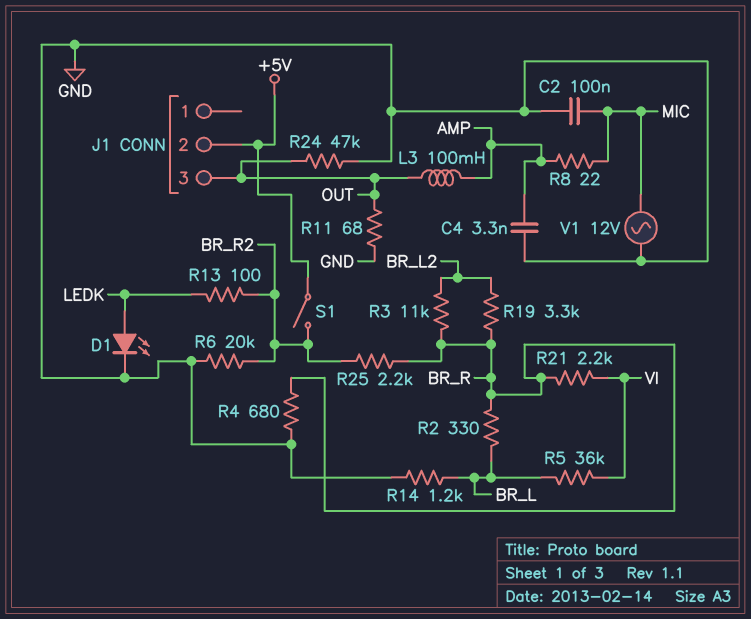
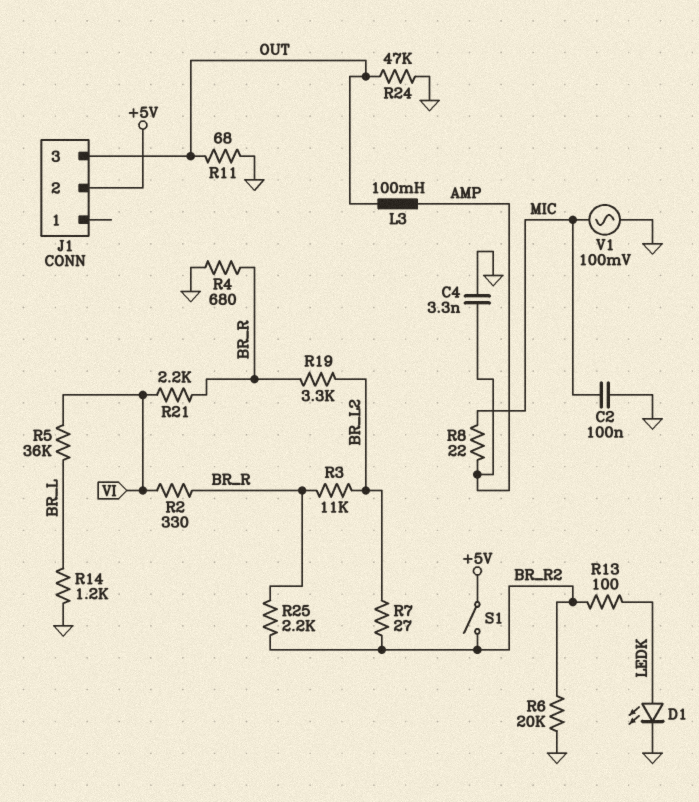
R2: 330 (BR_L, BR_R) -> 330 (BR_R, VI)
R7: none -> 27 (BR_L2, BR_R2)
V1: AC 12V (GND, MIC) -> AC 100mV (GND, MIC)

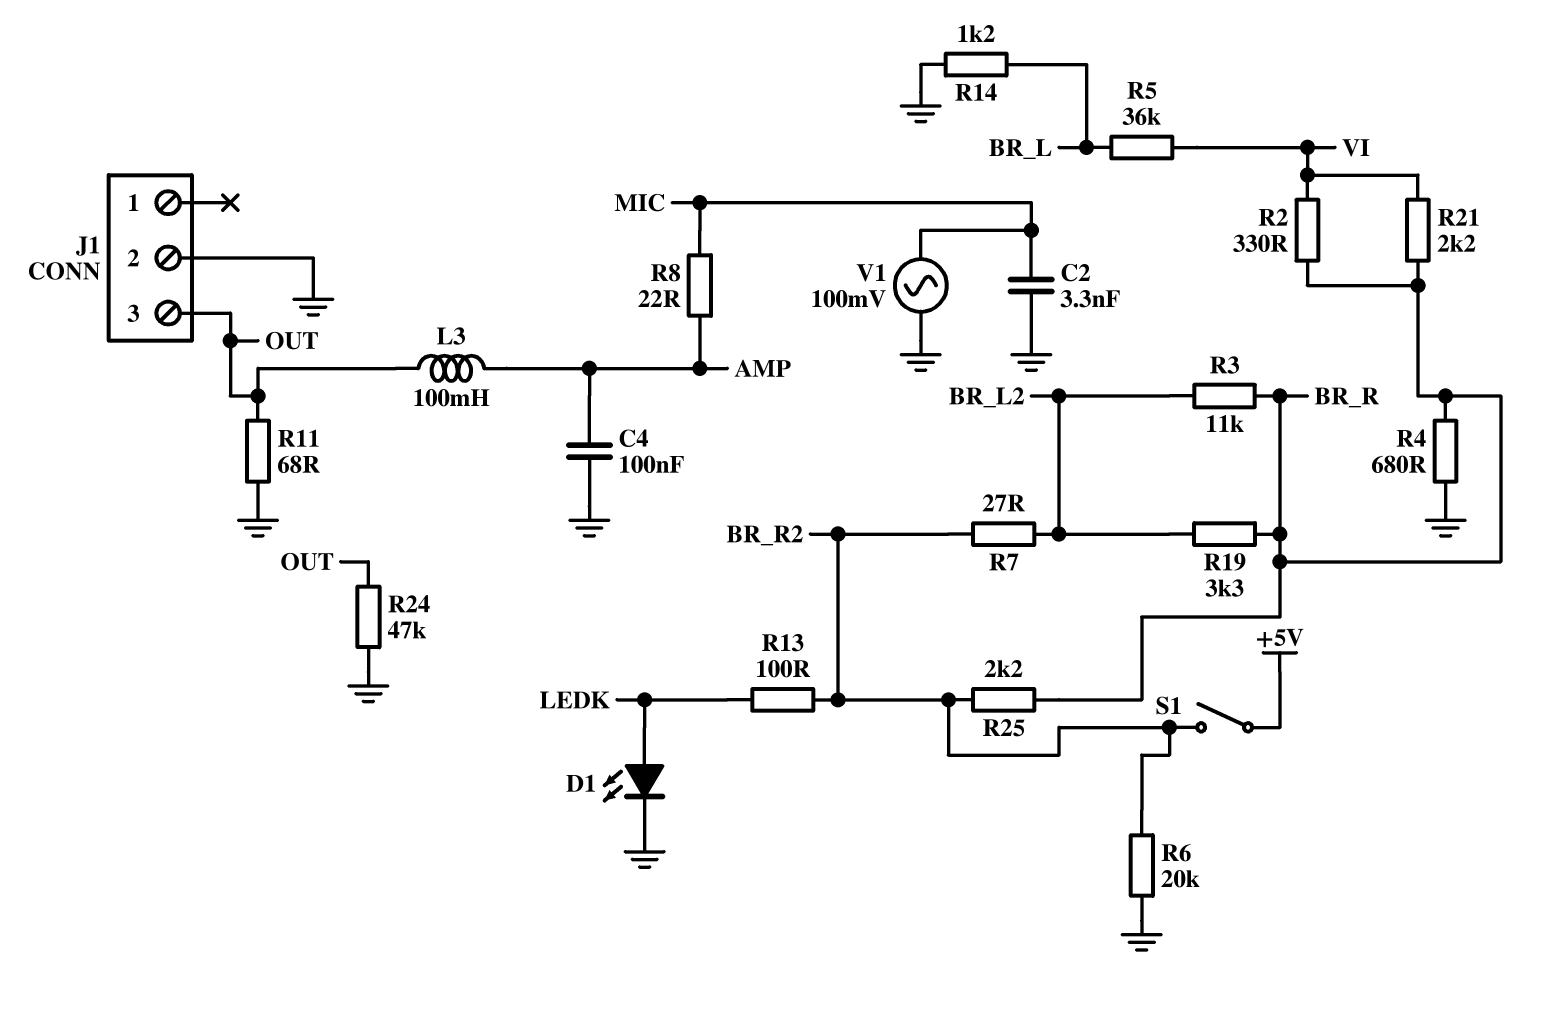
C2: 100nF (GND, MIC) -> 3.3nF (GND, MIC)
C4: 3.3nF (AMP, GND) -> 100nF (AMP, GND)
J1 pin 2: +5V -> GND

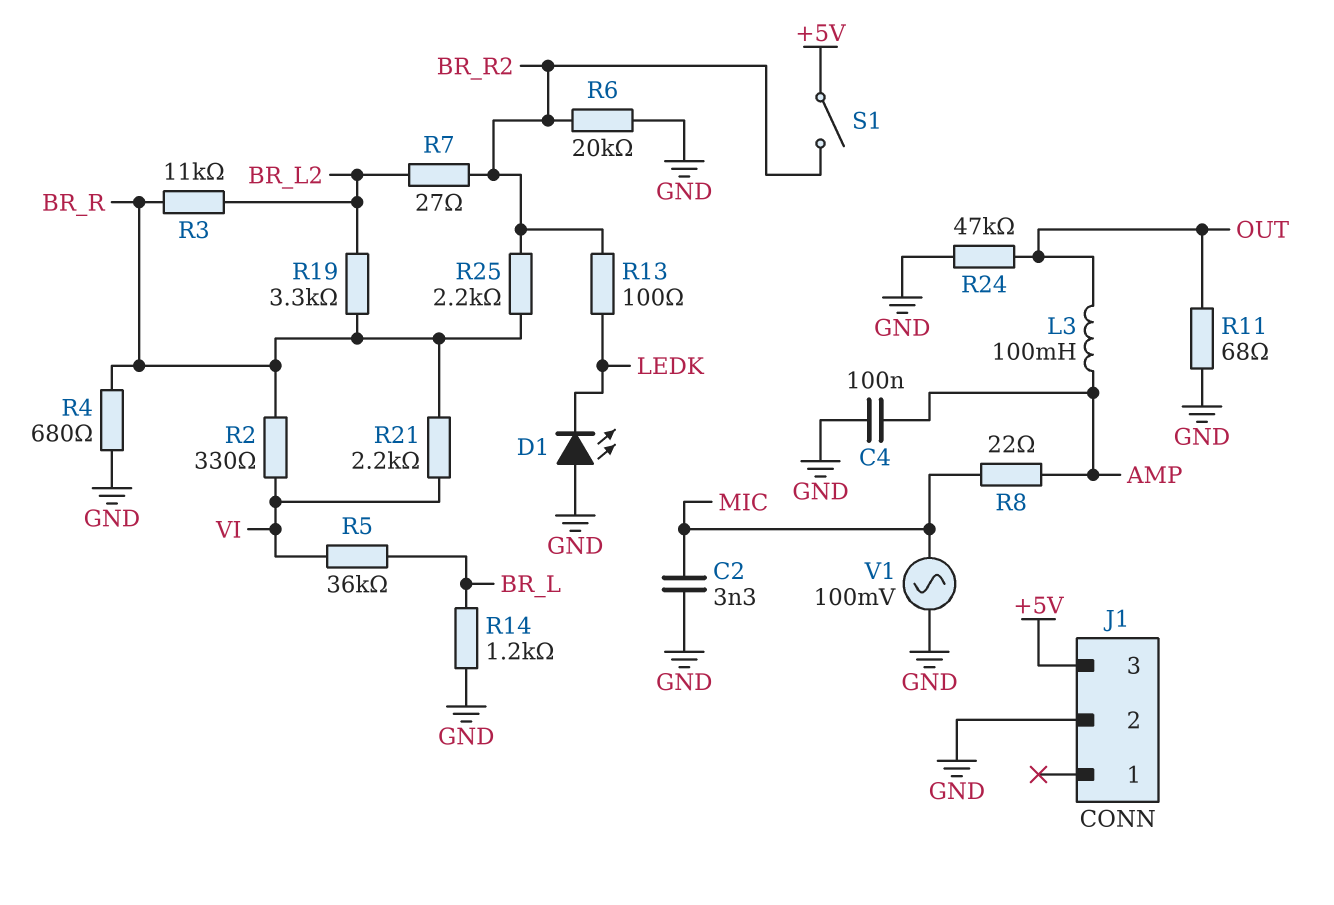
D1: LED (A LEDK, K GND) -> LED (A GND, K LEDK)
J1 pin 3: OUT -> +5V

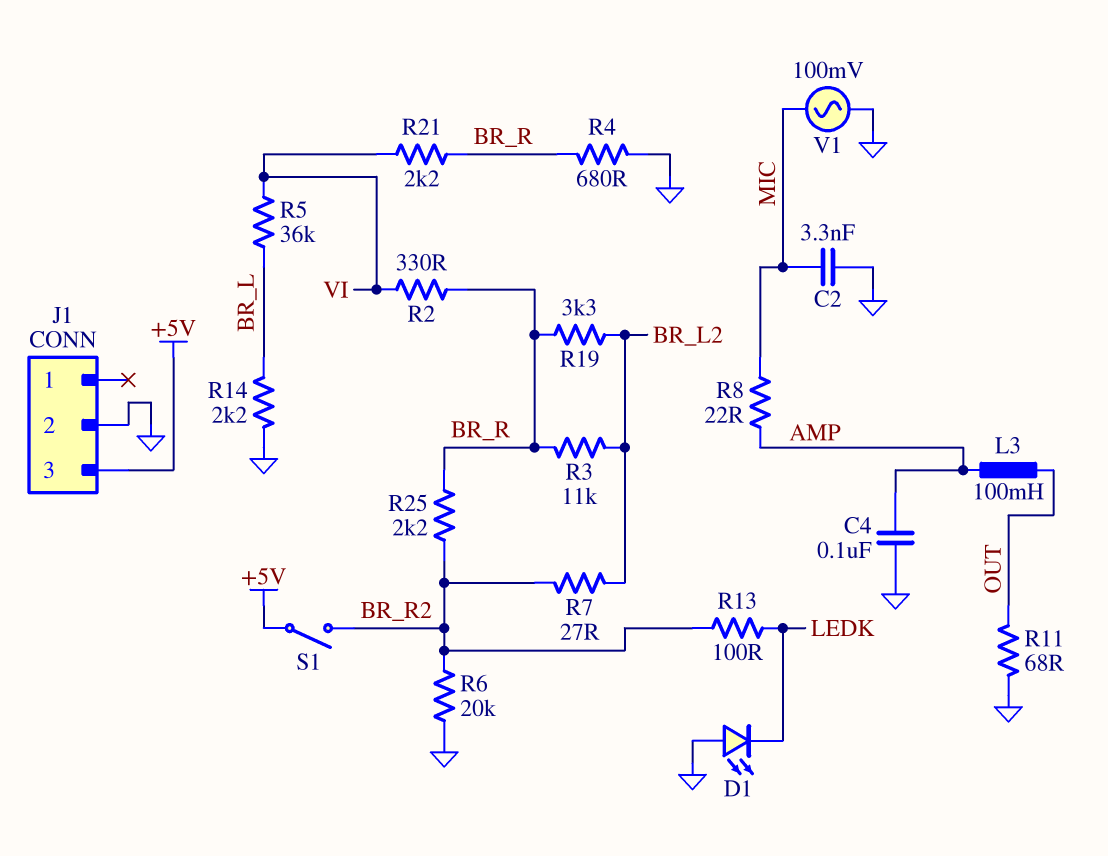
R14: 1.2k (BR_L, GND) -> 2.2k (BR_L, GND)
R24: 47k (GND, OUT) -> none

